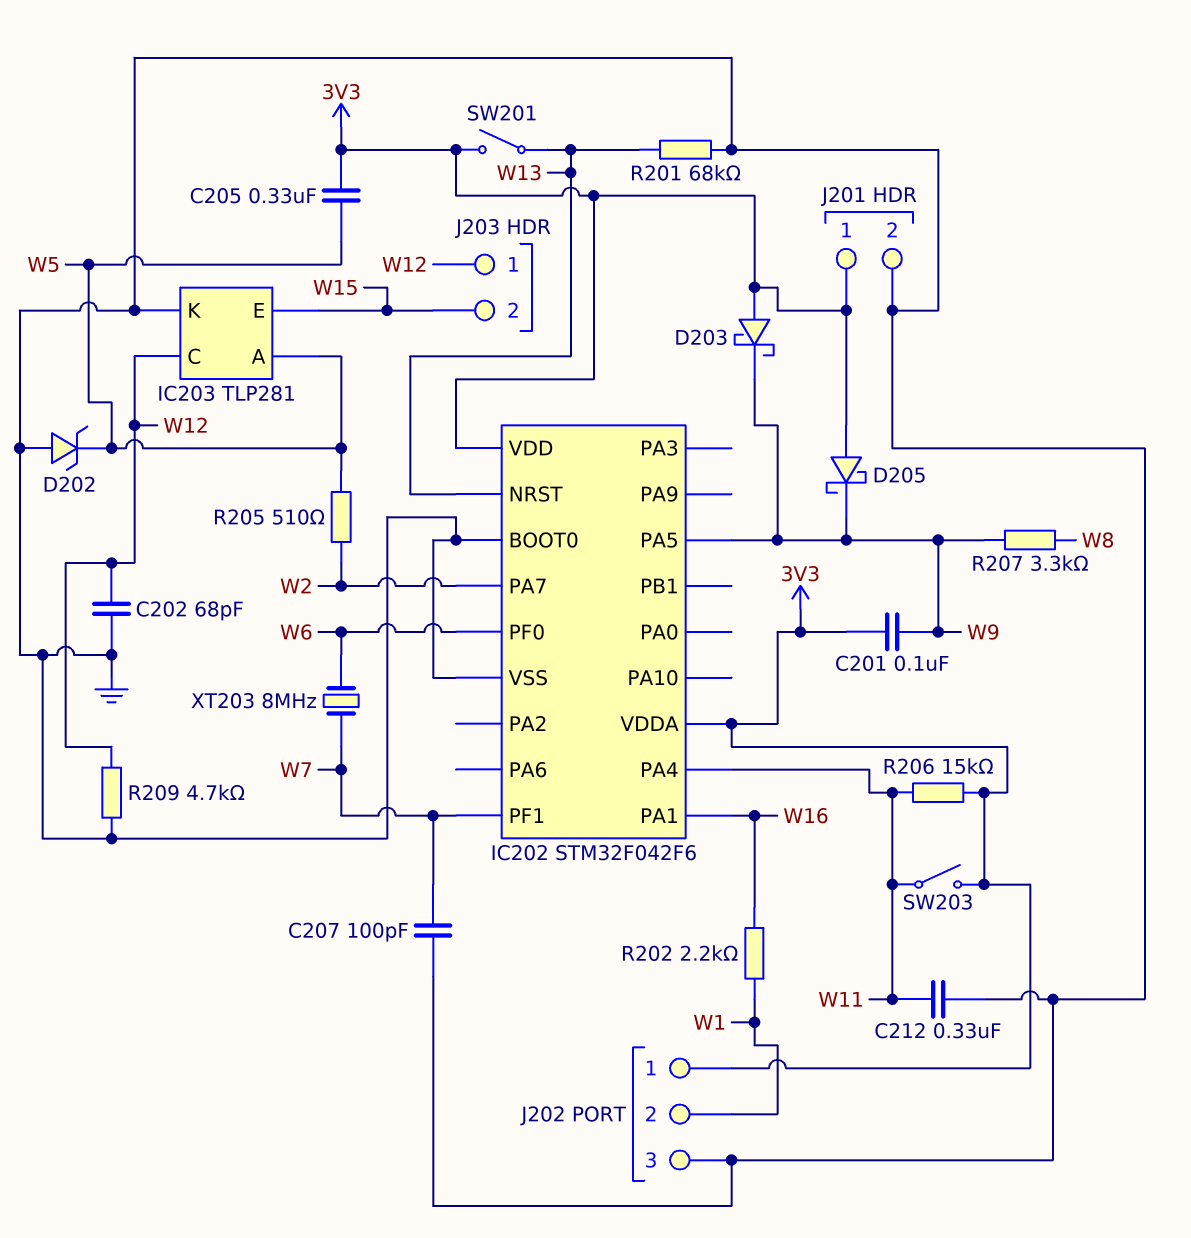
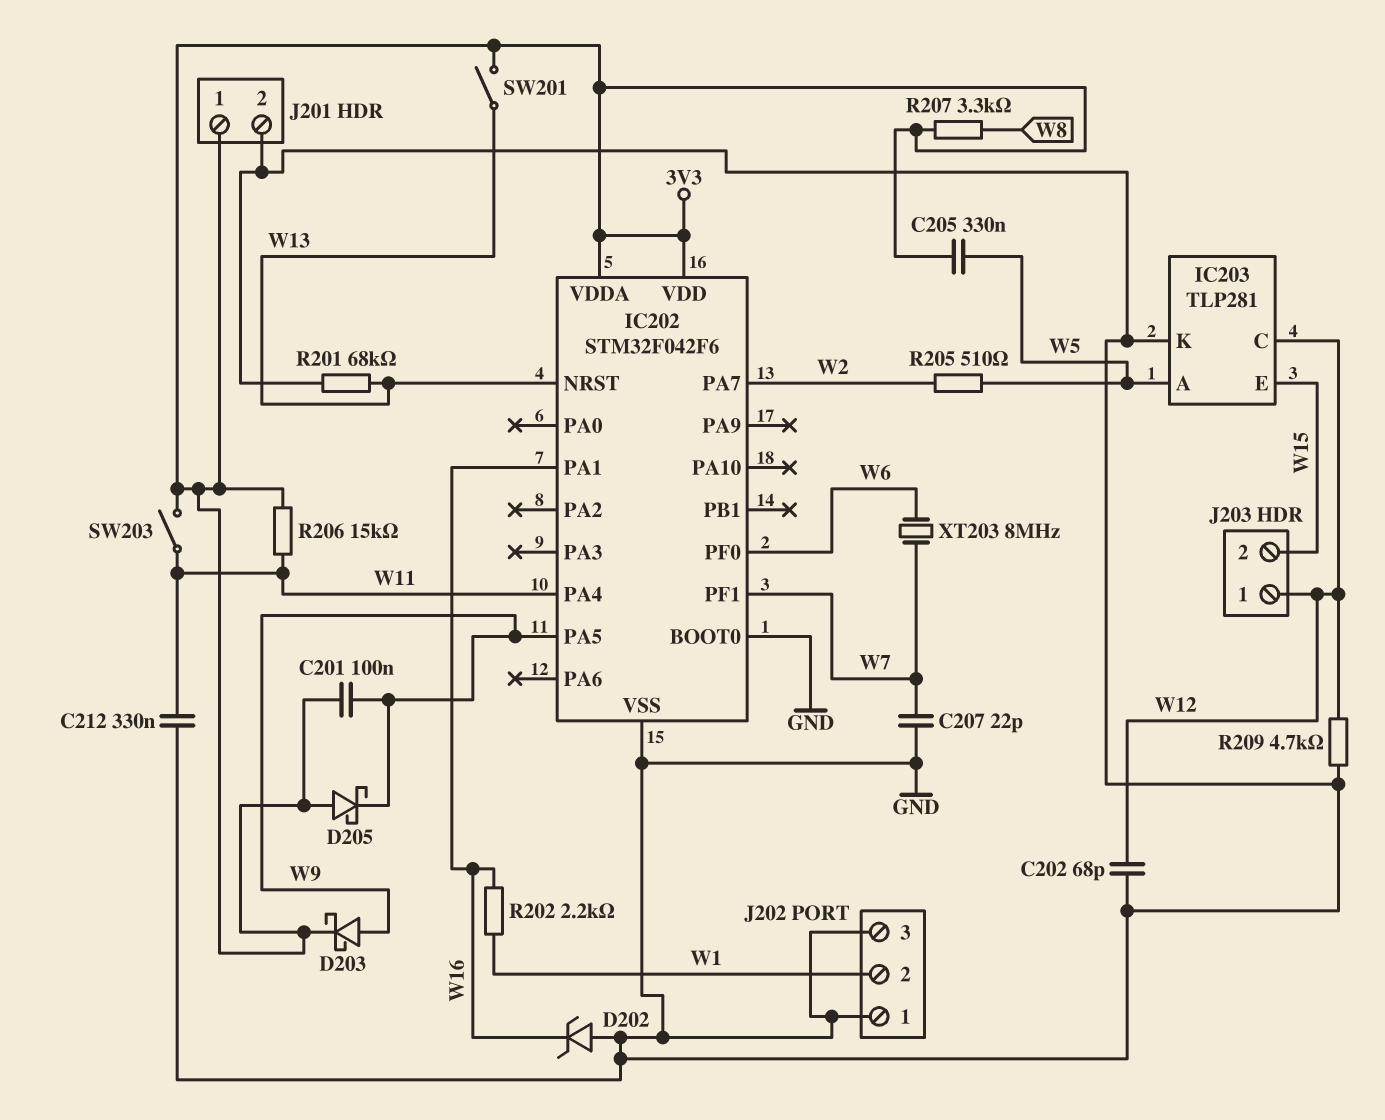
C207: 100pF (GND, W7) -> 22pF (GND, W7)
D202: zener (A GND, K W5) -> zener (A GND, K W16)
D203: schottky (A 3V3, K W9) -> schottky (A W9, K 3V3)
J202 pin 1: 3V3 -> GND
R207: 3.3k (W8, W9) -> 3.3k (3V3, W8)

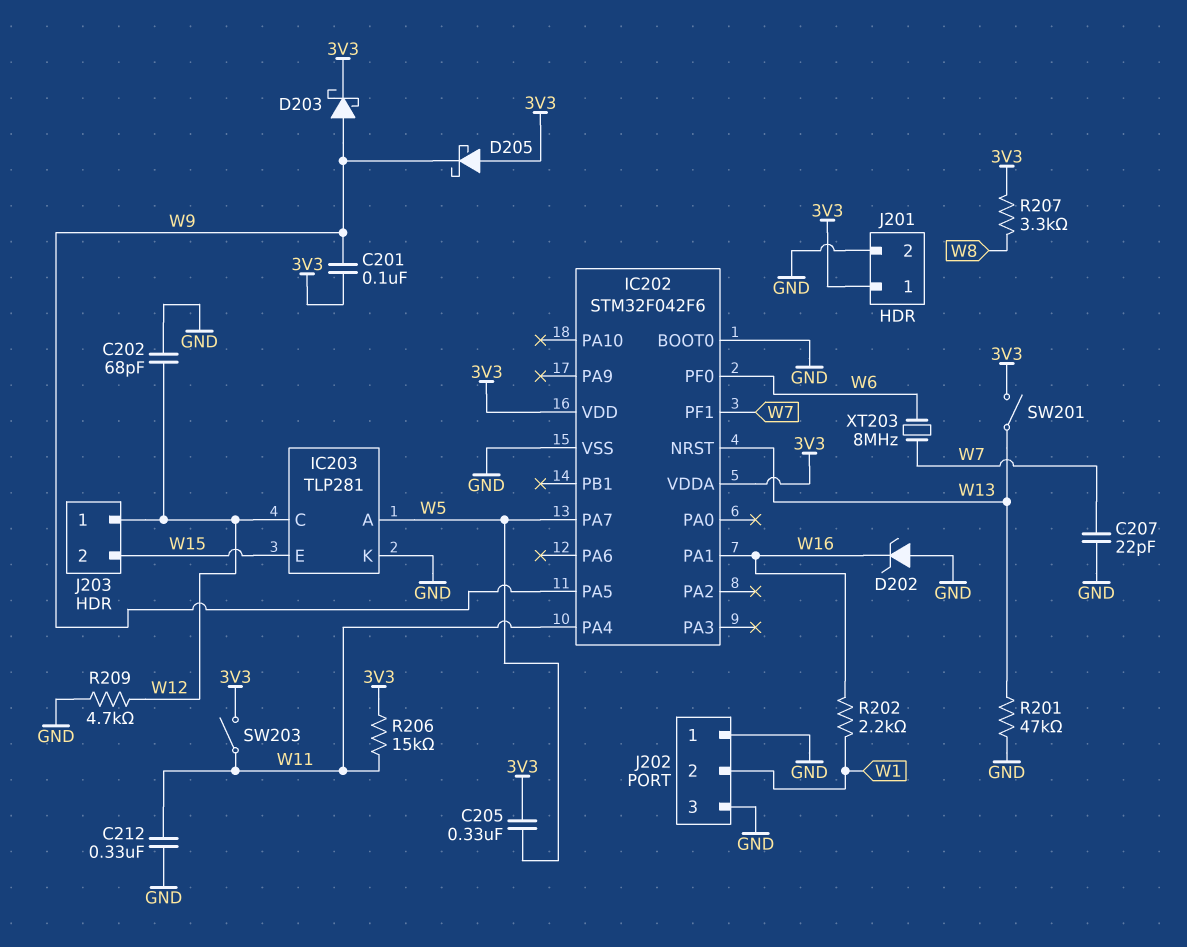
IC202 pin PA7: W2 -> W5
R201: 68k (GND, W13) -> 47k (GND, W13)
R205: 510 (W2, W5) -> none

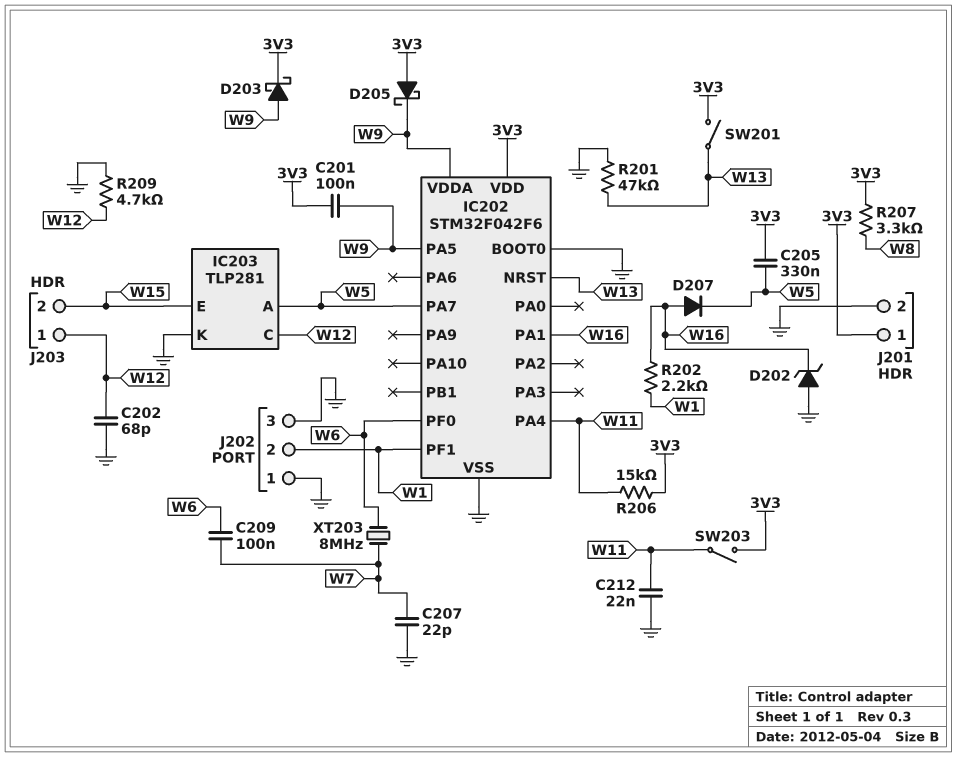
C209: none -> 100nF (W6, W7)
C212: 330nF (GND, W11) -> 22nF (GND, W11)
D207: none -> diode (A W16, K W5)
IC202 pin PF1: W7 -> W1
IC202 pin VDDA: 3V3 -> W9

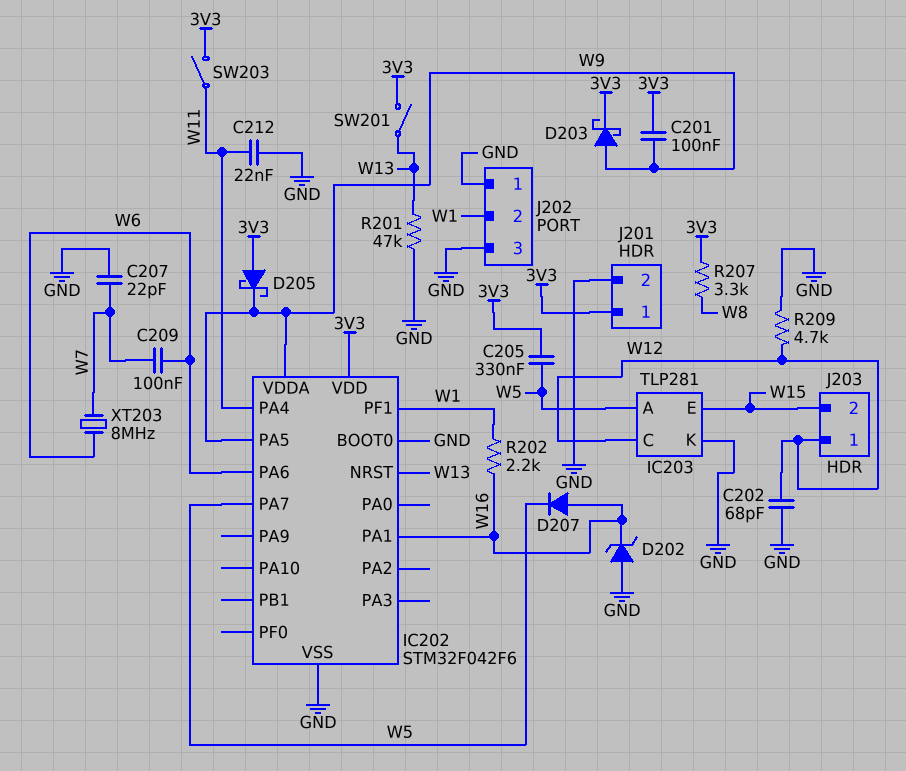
IC202 pin PA6: none -> W6
IC202 pin PF0: W6 -> none
R206: 15k (3V3, W11) -> none

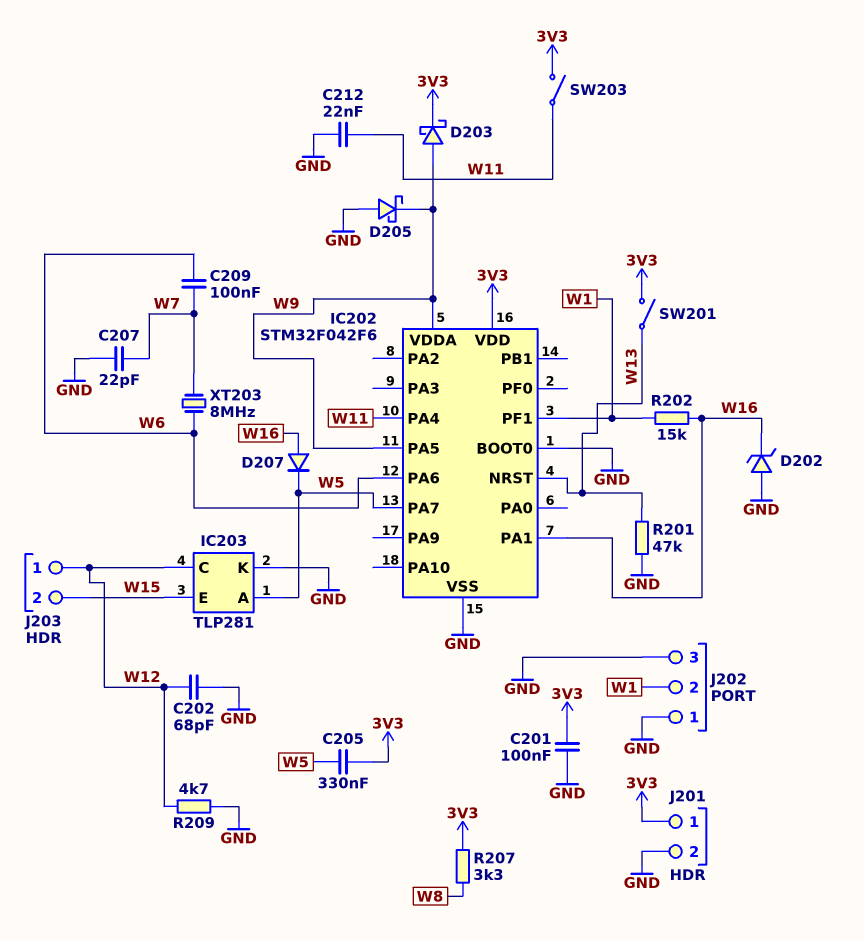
C201: 100nF (3V3, W9) -> 100nF (3V3, GND)
D205: schottky (A 3V3, K W9) -> schottky (A GND, K W9)
R202: 2.2k (W1, W16) -> 15k (W1, W16)

